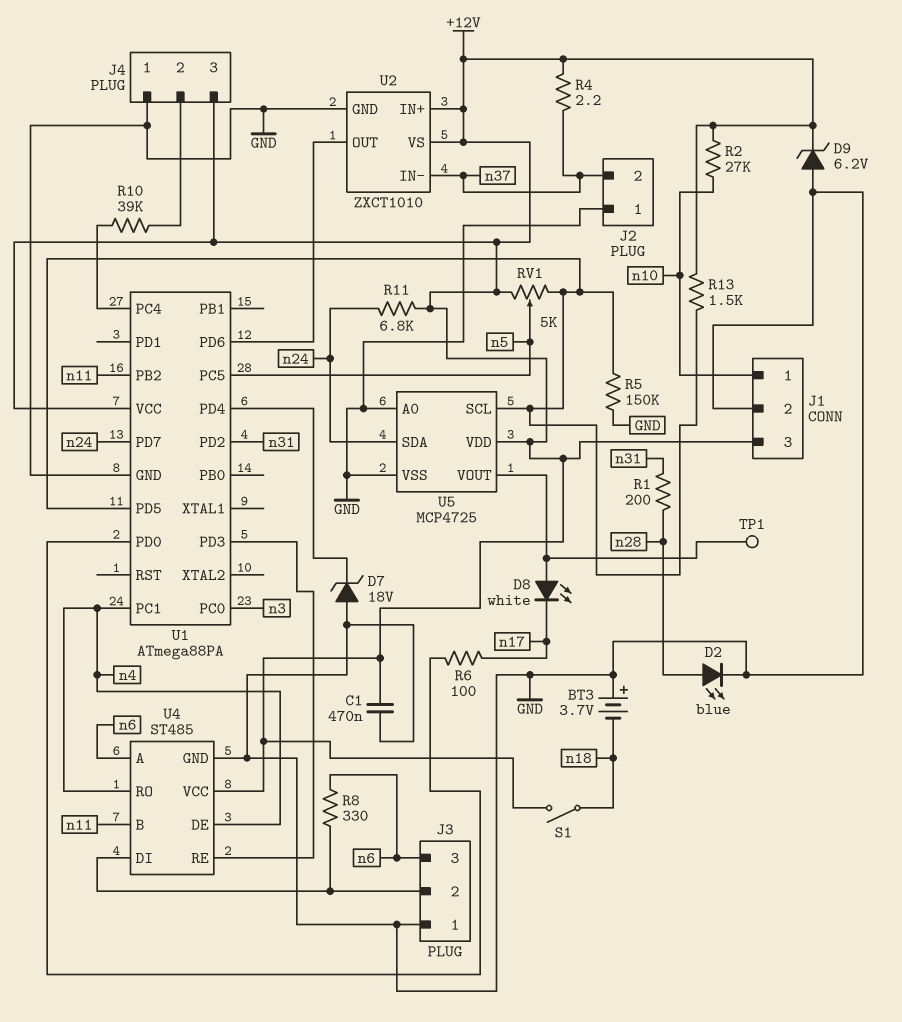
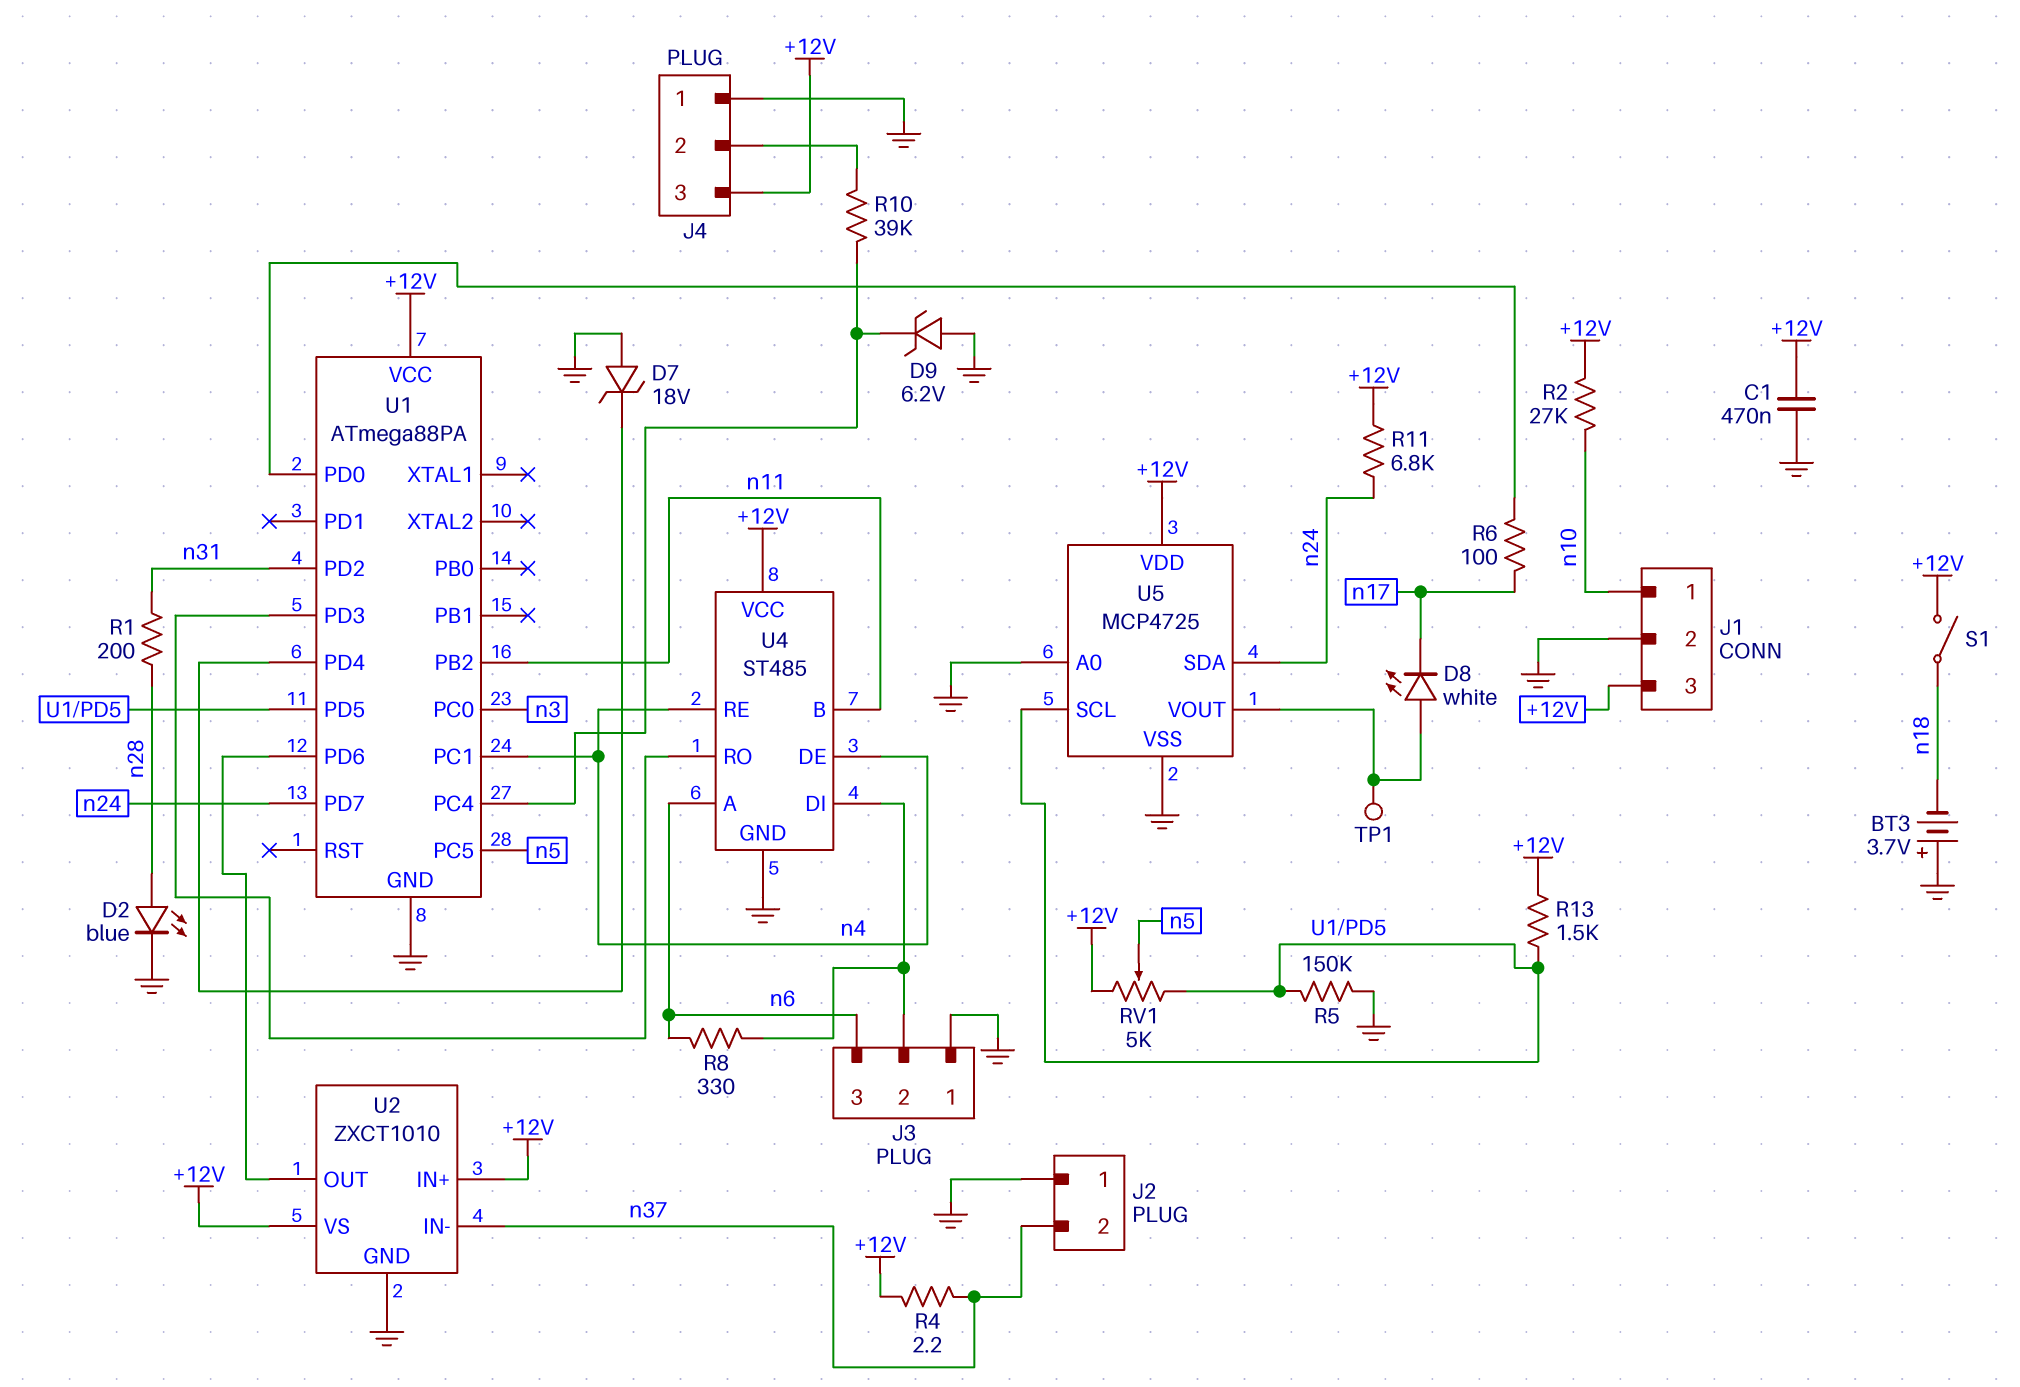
D9: zener 6.2V (A GND, K +12V) -> zener 6.2V (A GND, K U1/PC4)
U4 pin RE: U1/PD3 -> n4
U4 pin RO: n4 -> U1/PD3

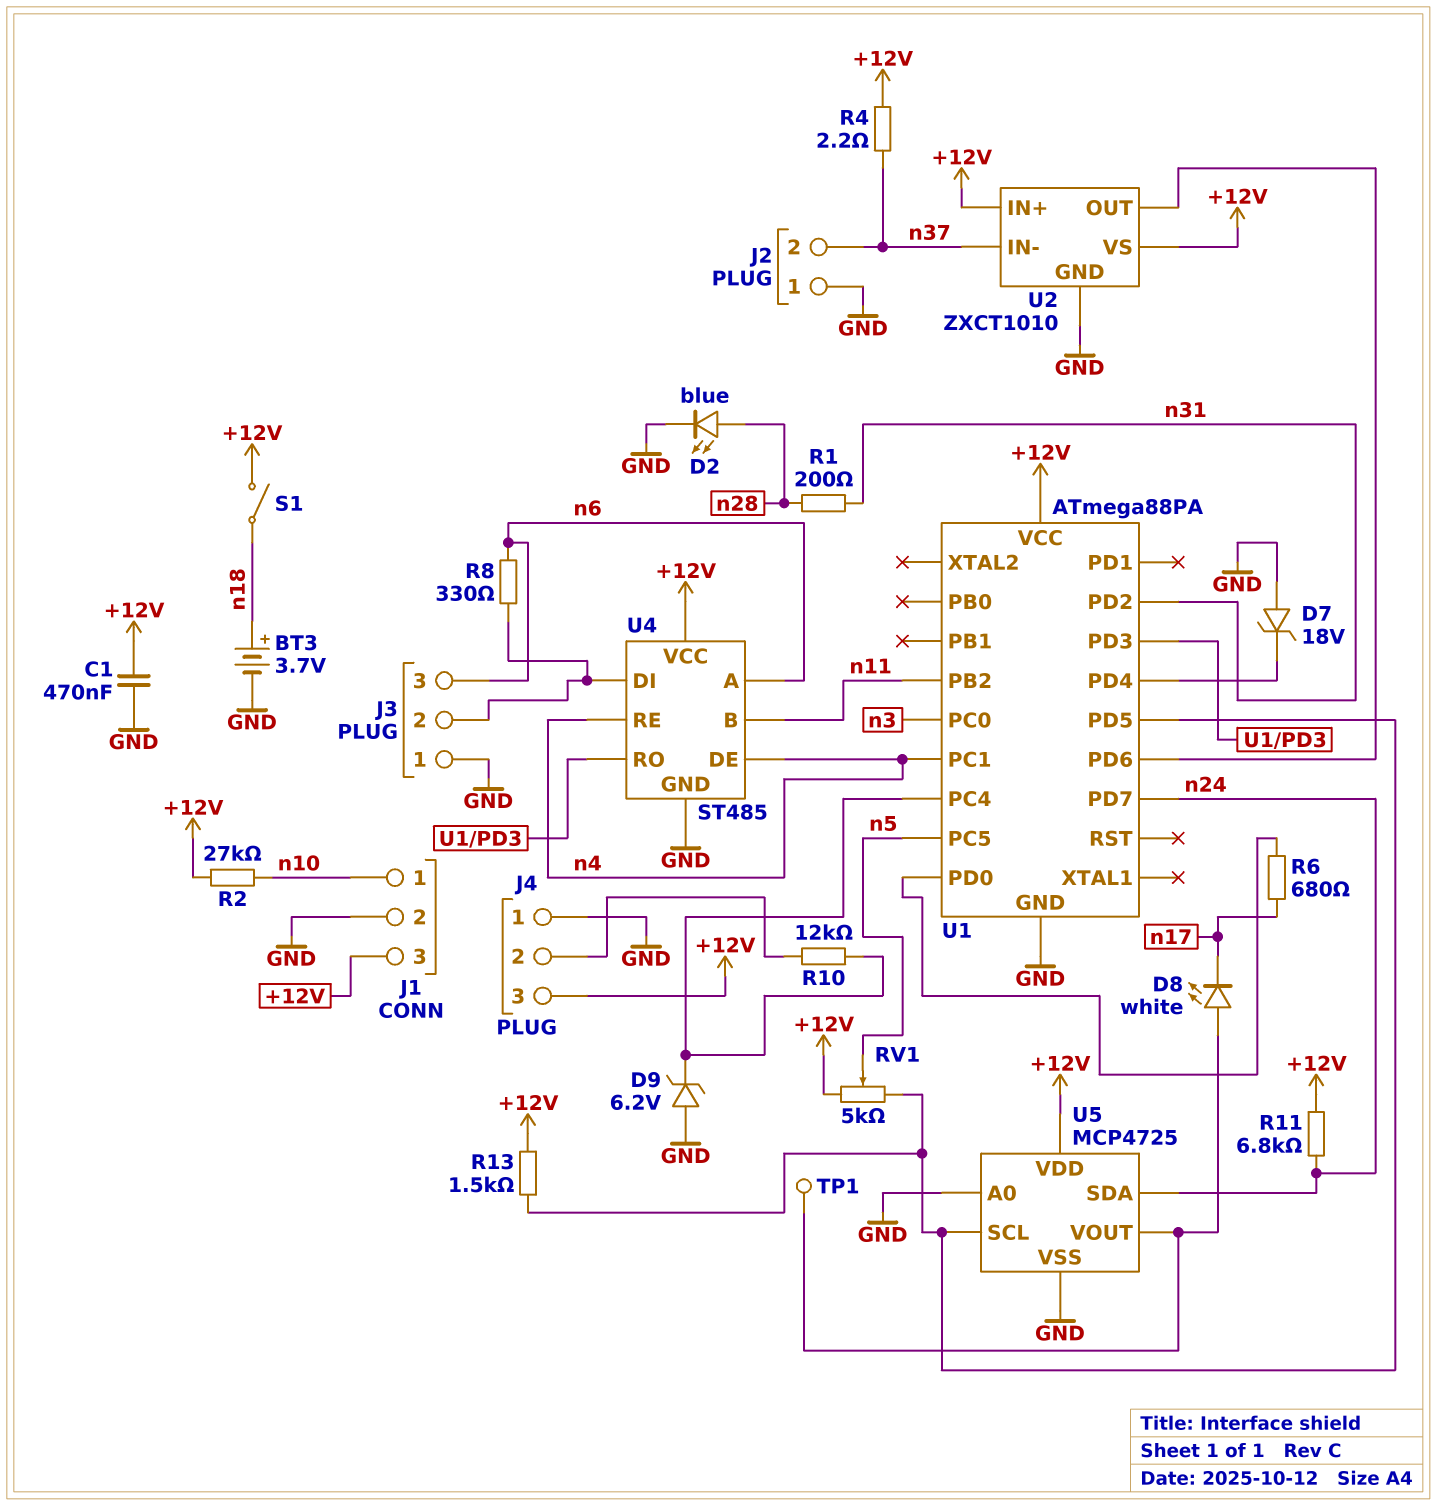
BT3: 3.7V (plus GND, minus n18) -> 3.7V (plus n18, minus GND)
R5: 150k (GND, U1/PD5) -> none
R6: 100 (U1/PD0, n17) -> 680 (U1/PD0, n17)
R10: 39k (J4/2, U1/PC4) -> 12k (J4/2, U1/PC4)

